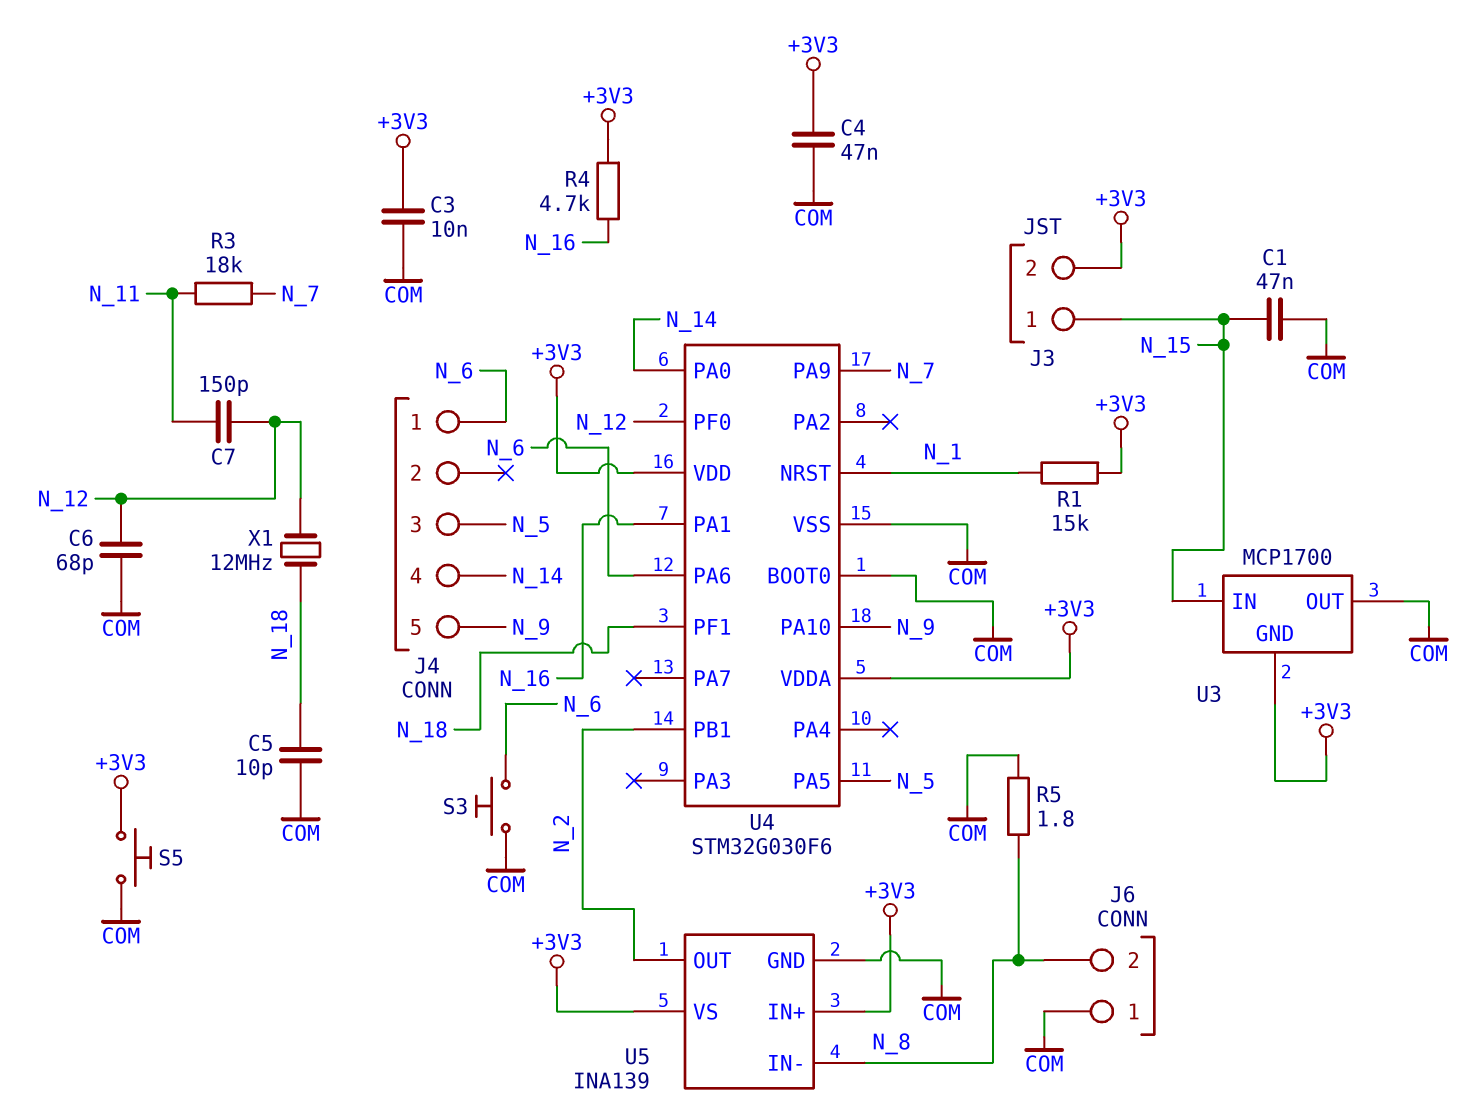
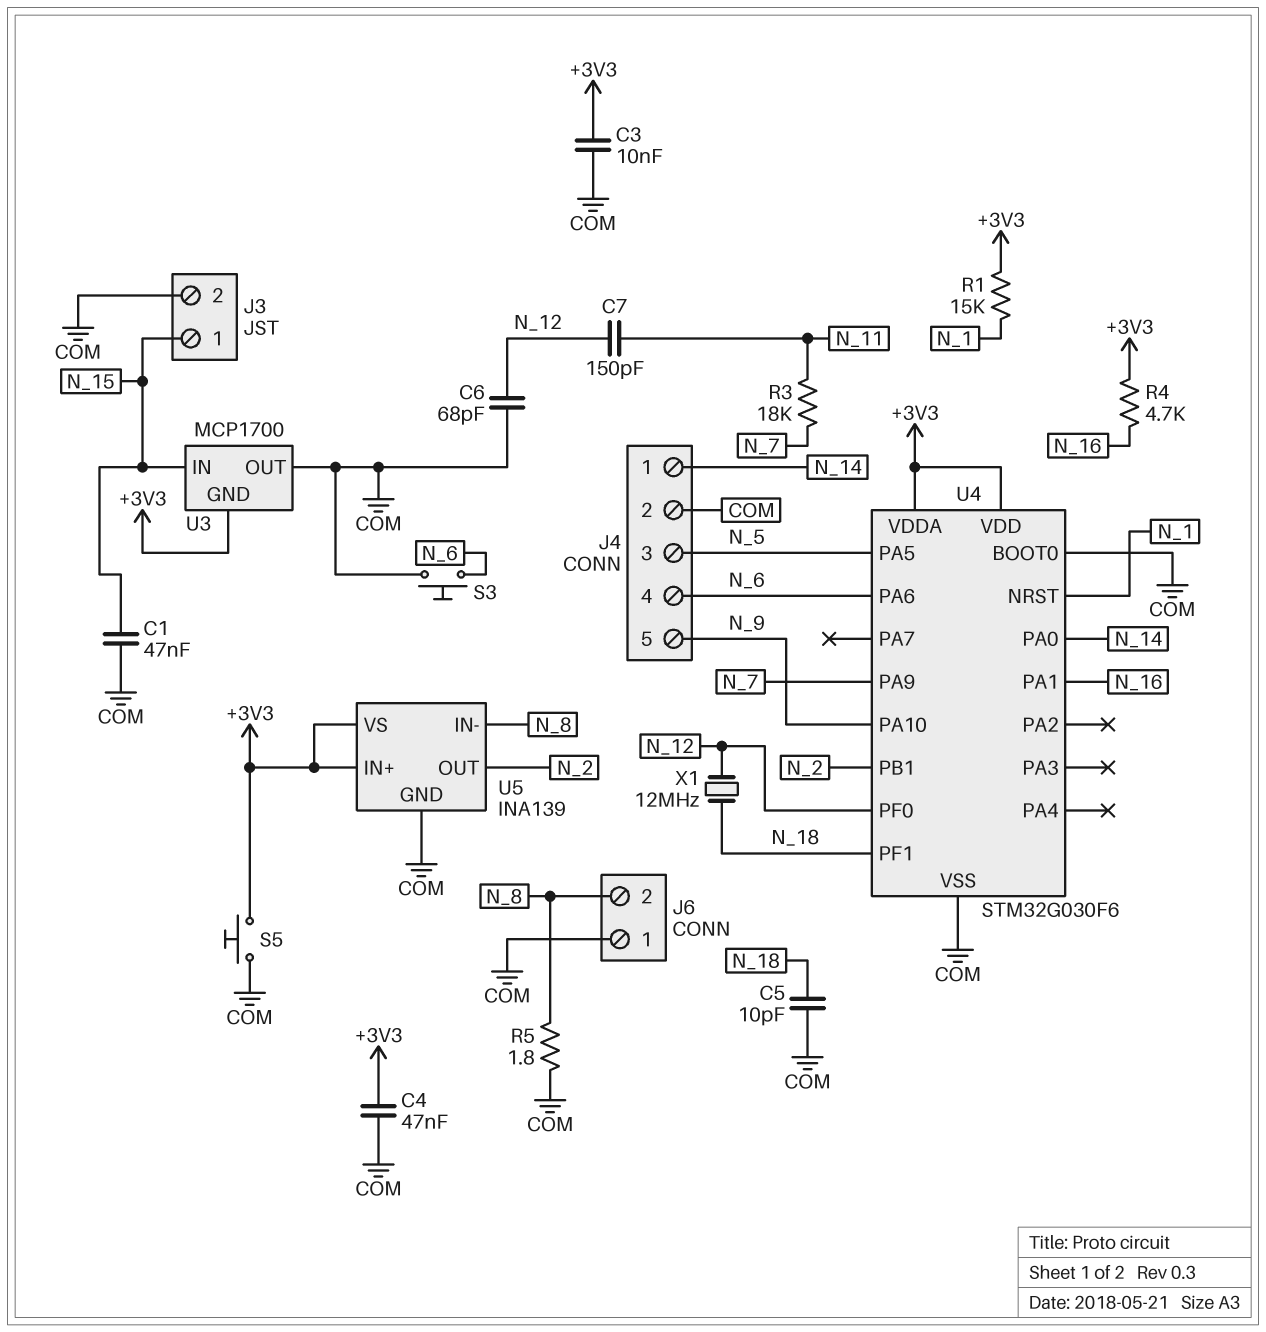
J3 pin 2: +3V3 -> COM
J4 pin 1: N_6 -> N_14
J4 pin 2: none -> COM
J4 pin 4: N_14 -> N_6

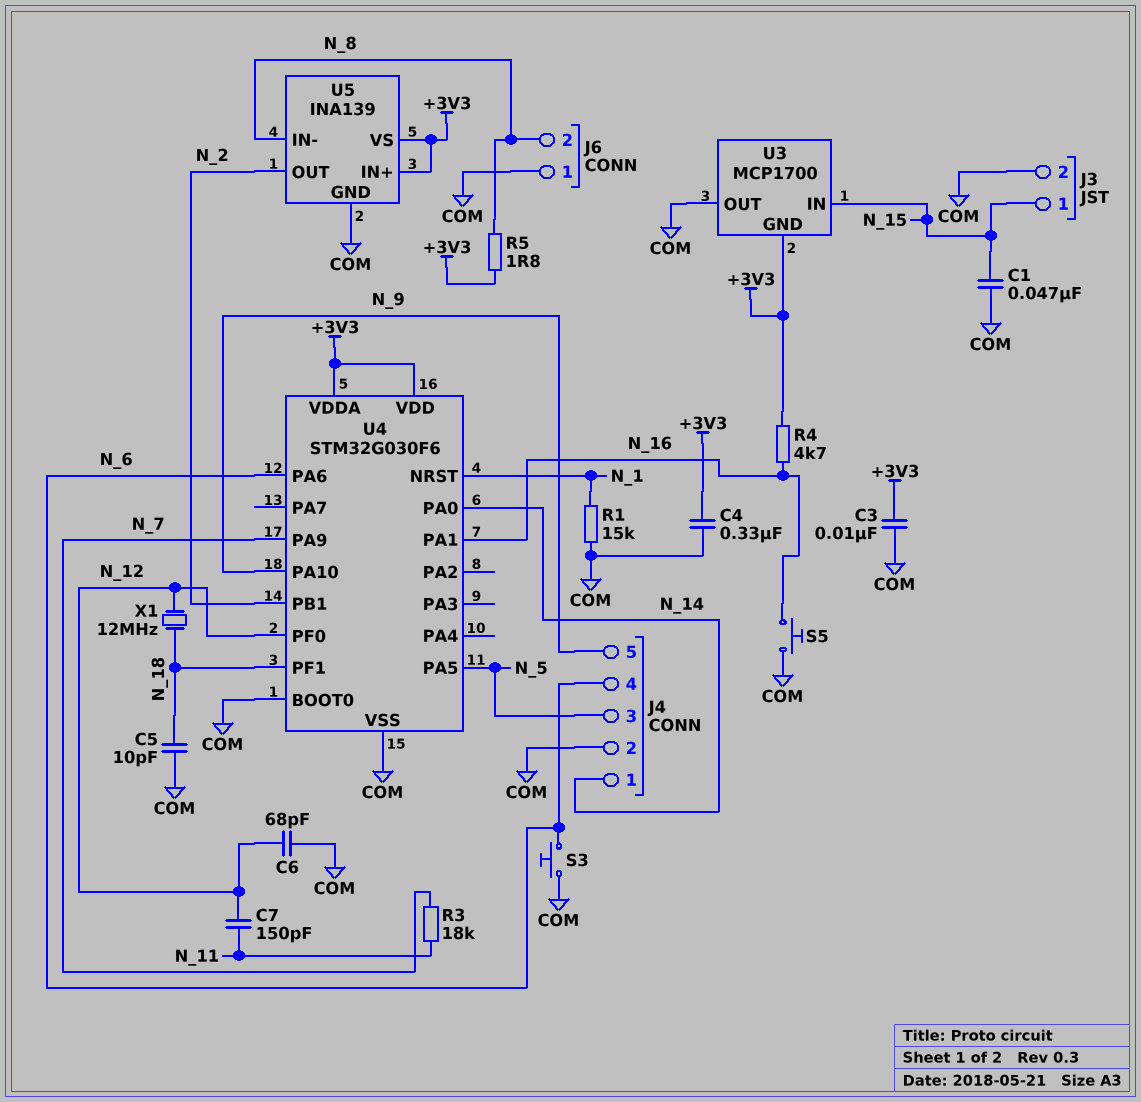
C4: 47nF (+3V3, COM) -> 330nF (+3V3, COM)
R1: 15k (+3V3, N_1) -> 15k (COM, N_1)
R5: 1.8 (COM, N_8) -> 1.8 (+3V3, N_8)
S5: button (+3V3, COM) -> button (COM, N_16)

